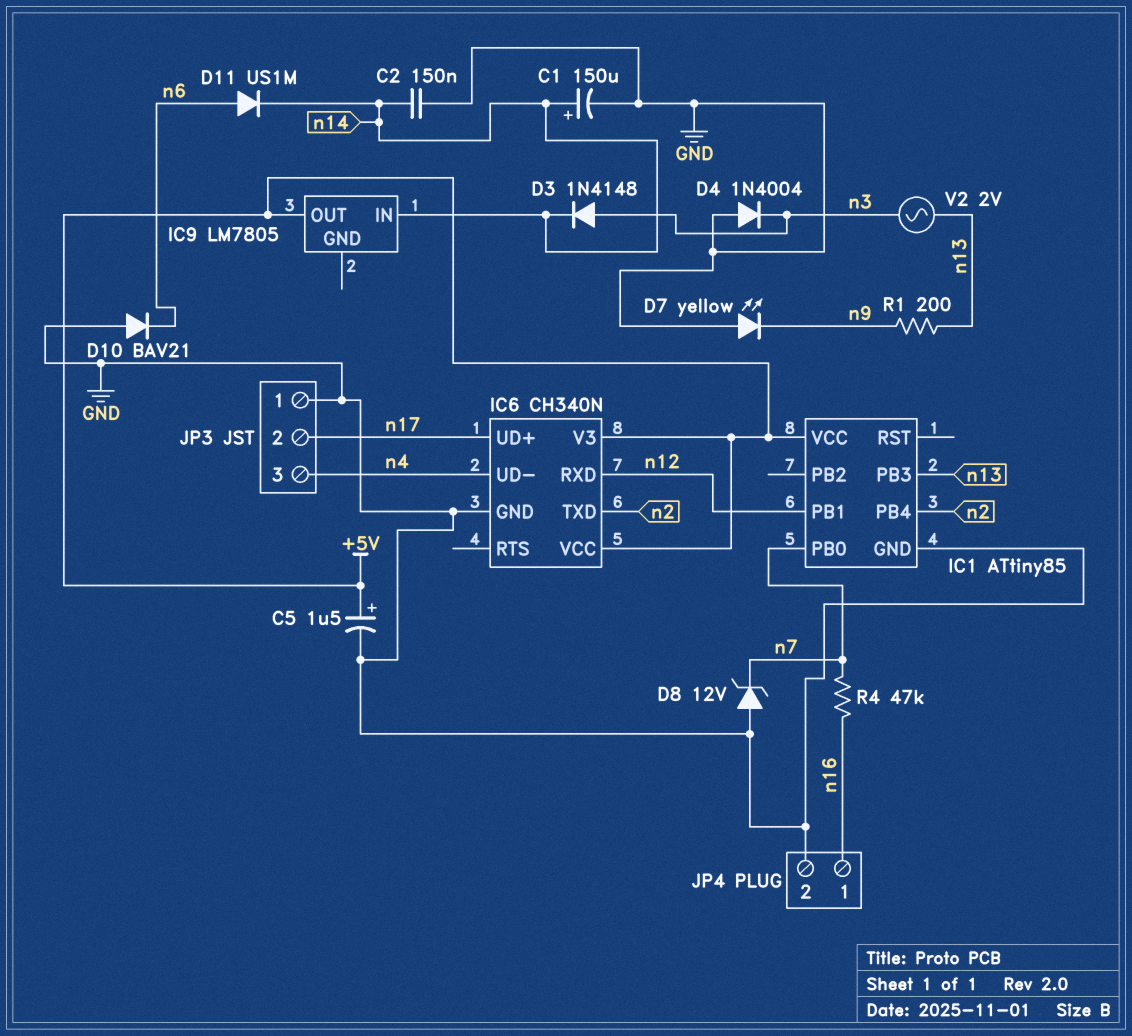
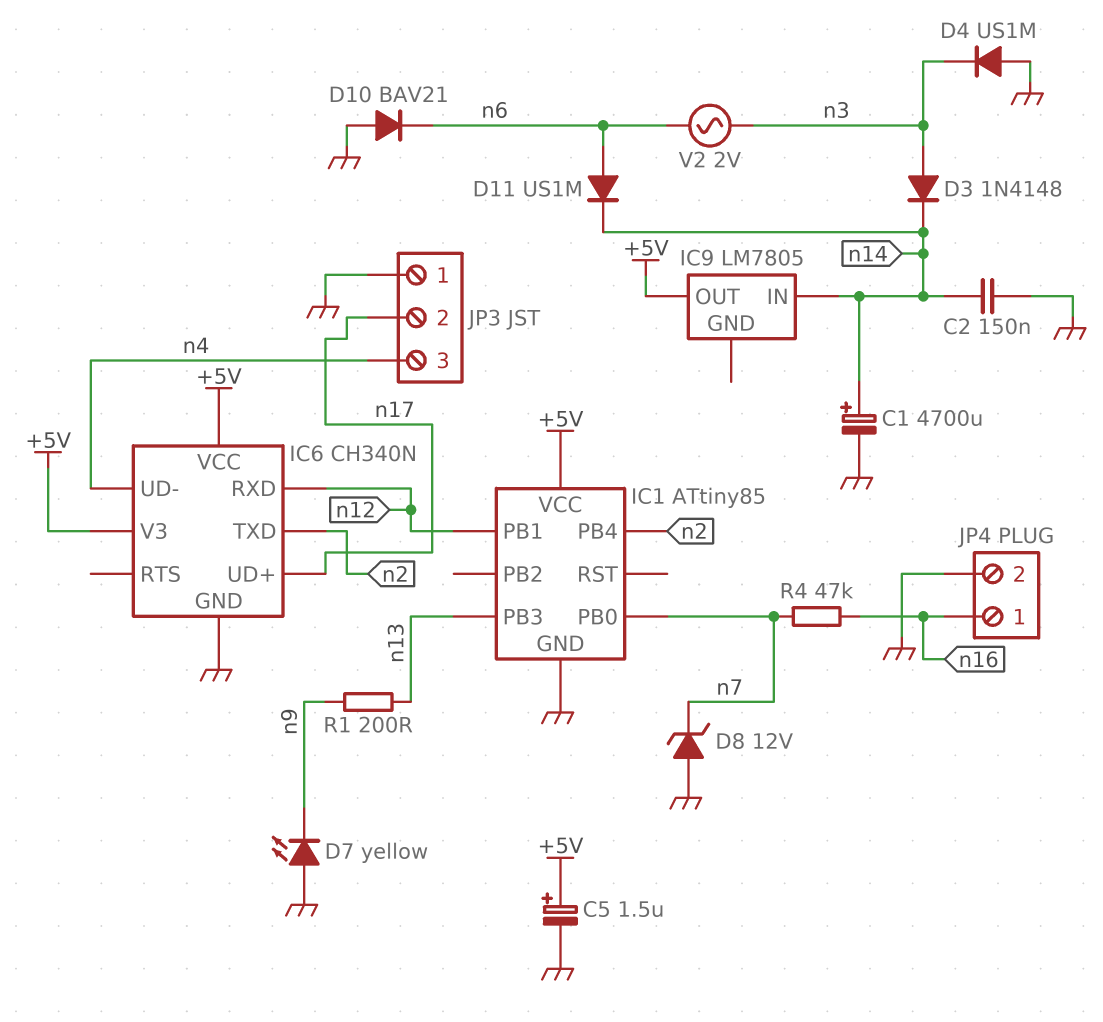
C1: 150uF (plus n14, minus GND) -> 4700uF (plus n14, minus GND)
D4: diode 1N4004 (A GND, K n3) -> diode US1M (A GND, K n3)
V2: AC 2V (n3, n13) -> AC 2V (n3, n6)

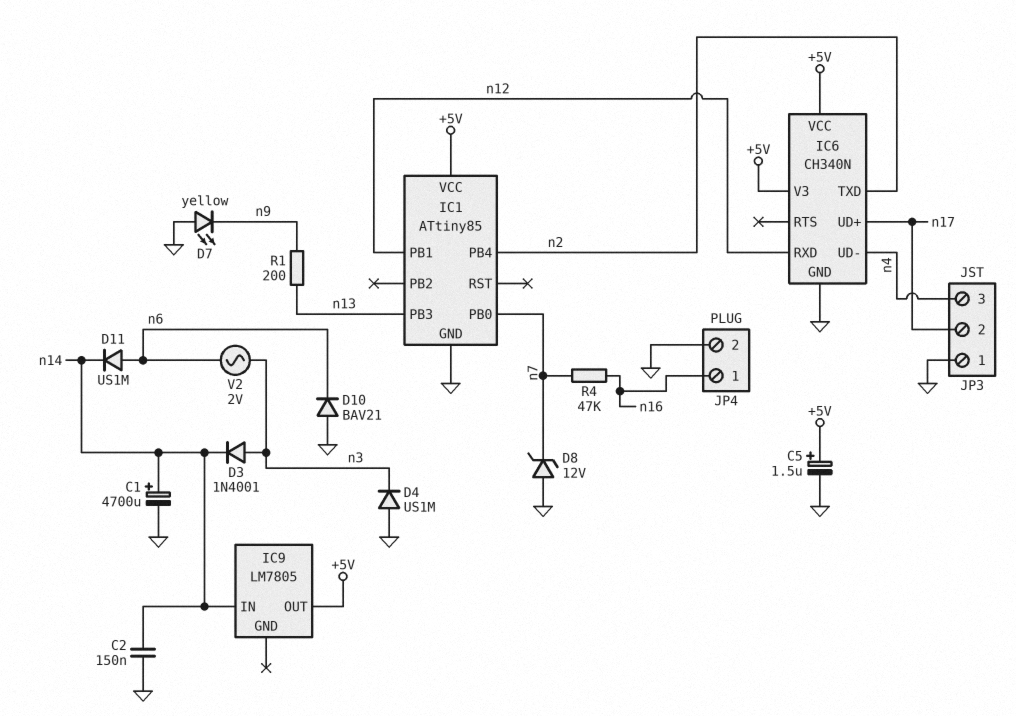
D3: diode 1N4148 (A n3, K n14) -> diode 1N4001 (A n3, K n14)

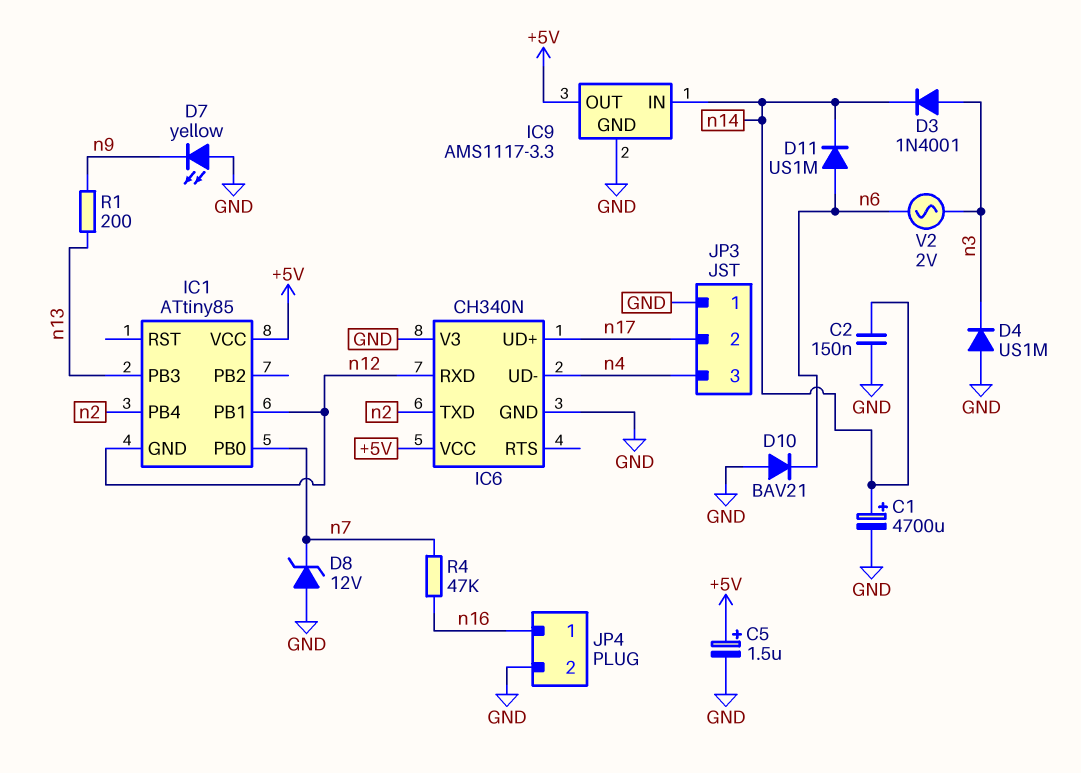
IC1 pin GND: GND -> n12
IC6 pin V3: +5V -> GND
IC9: LM7805 -> AMS1117-3.3
IC9 pin GND: none -> GND

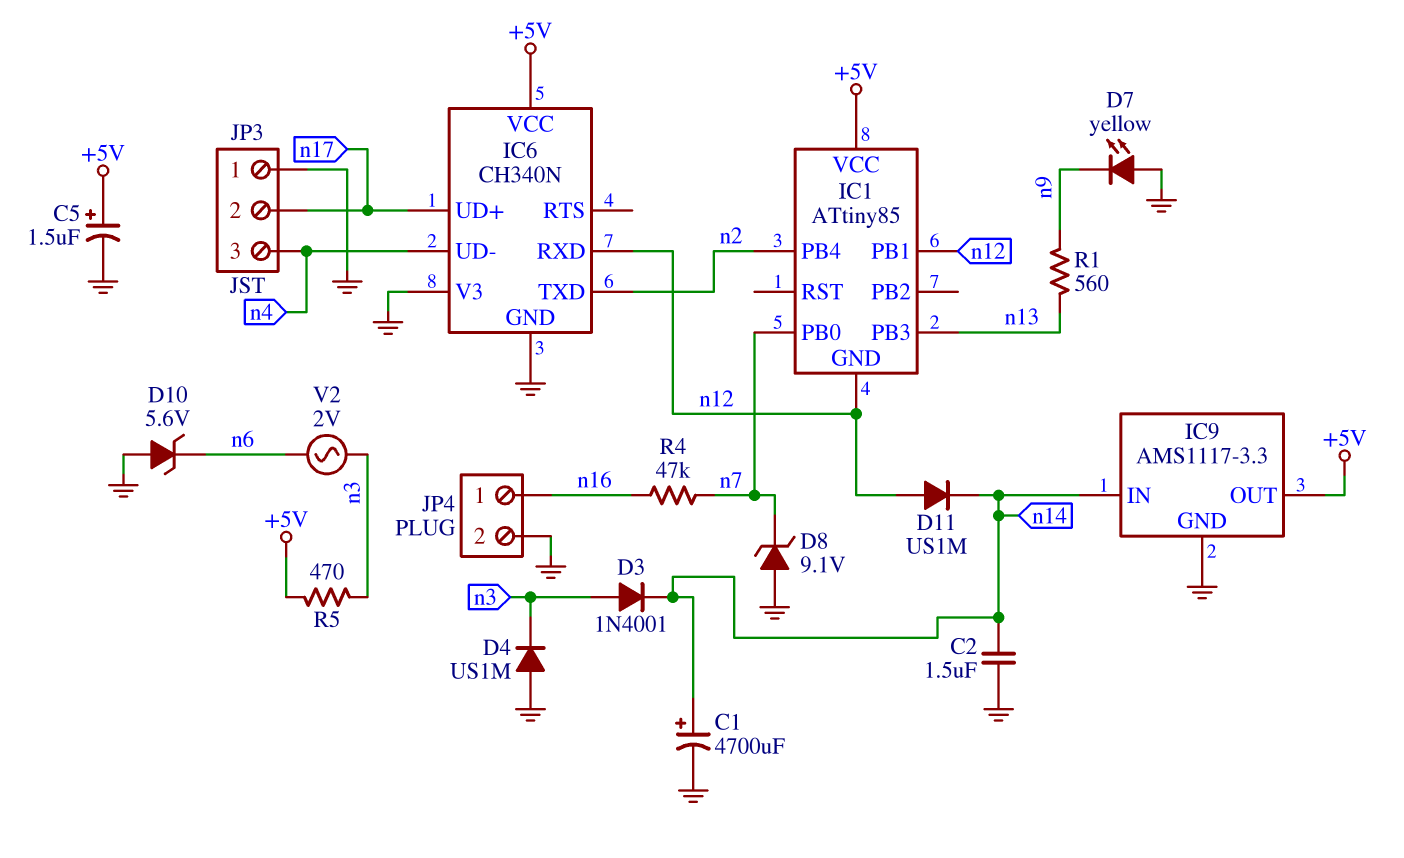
C2: 150nF (GND, n14) -> 1.5uF (GND, n14)
D8: zener 12V (A GND, K n7) -> zener 9.1V (A GND, K n7)
D10: diode BAV21 (A GND, K n6) -> zener 5.6V (A GND, K n6)
D11: diode US1M (A n6, K n14) -> diode US1M (A n12, K n14)
R1: 200 (n9, n13) -> 560 (n9, n13)
R5: none -> 470 (+5V, n3)

